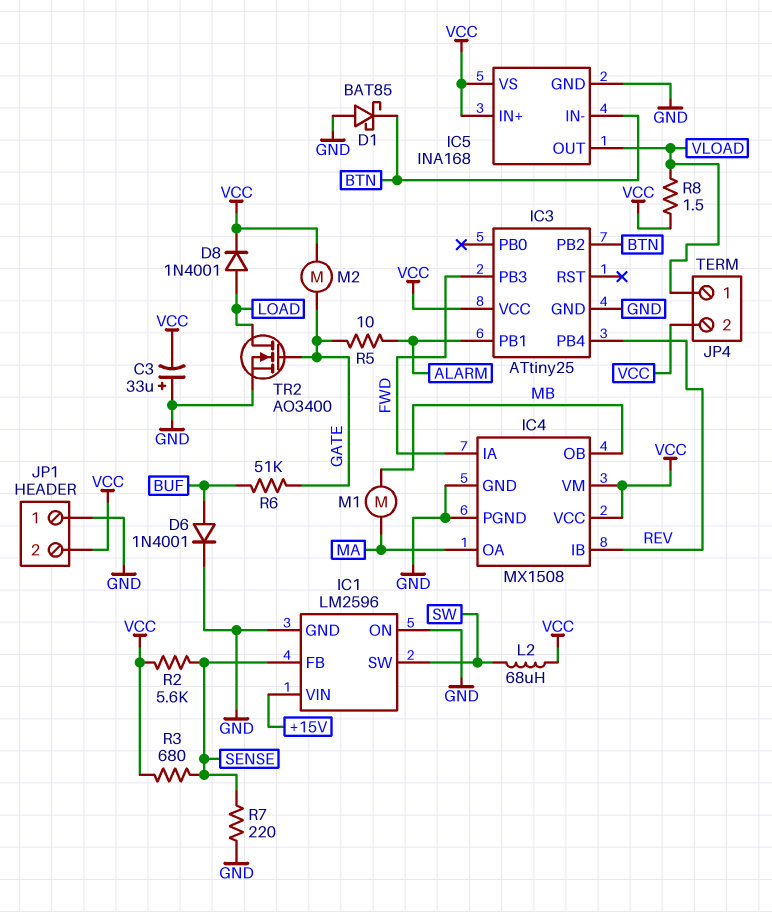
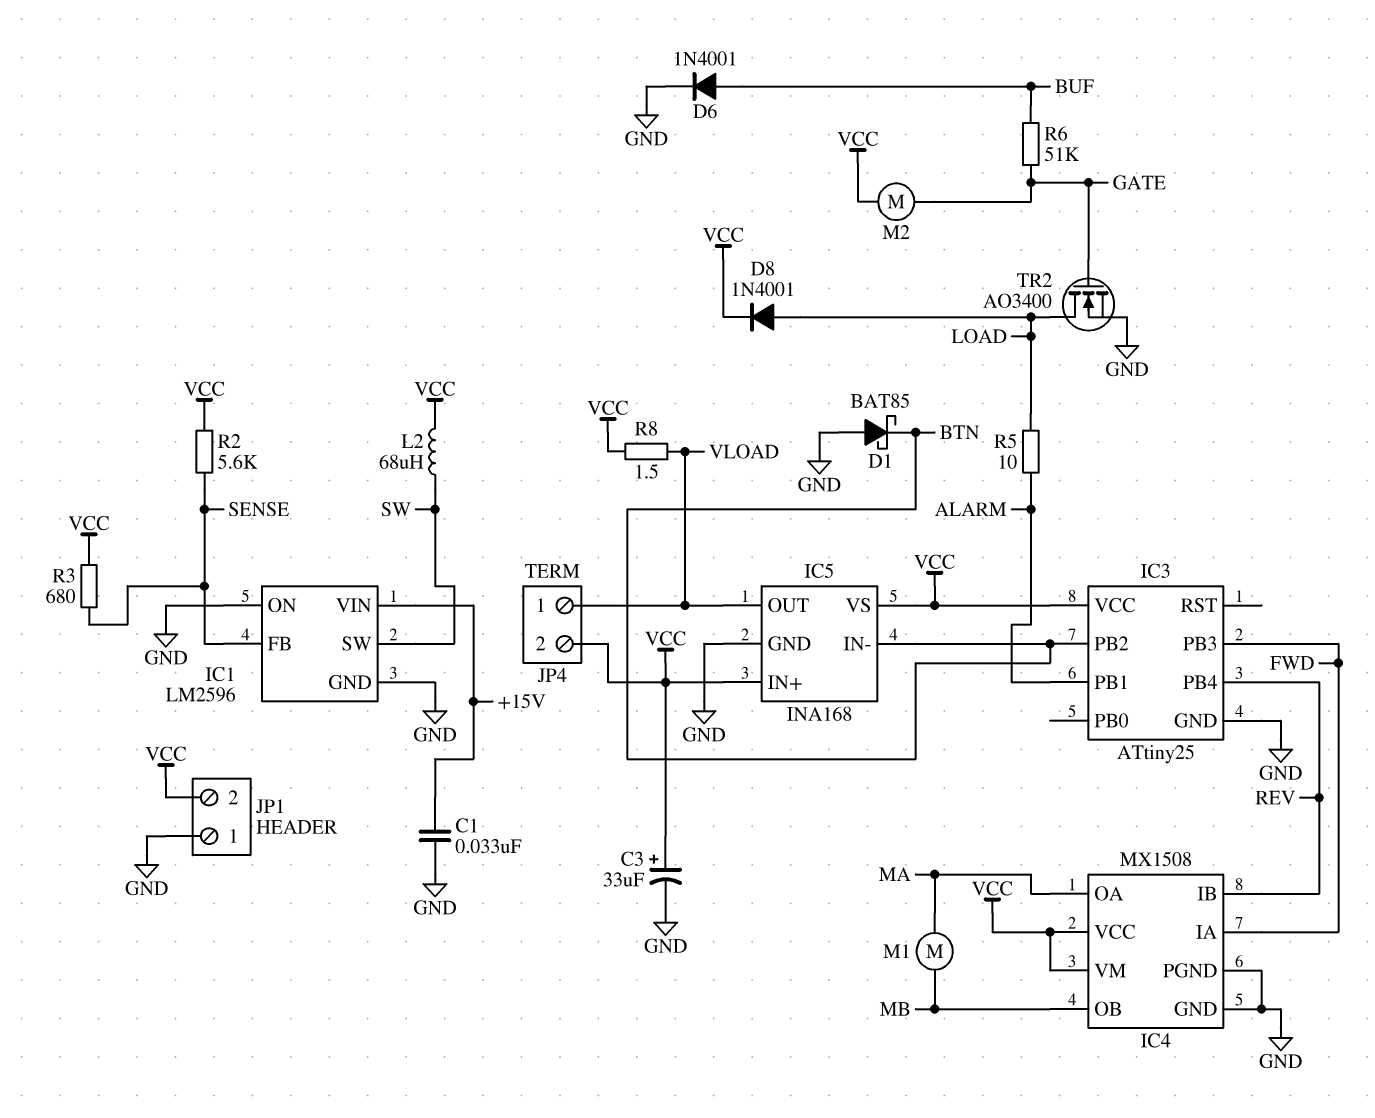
C1: none -> 33nF (+15V, GND)
C3: 33uF (plus GND, minus VCC) -> 33uF (plus VCC, minus GND)
R5: 10 (ALARM, GATE) -> 10 (ALARM, LOAD)
R7: 220 (GND, SENSE) -> none

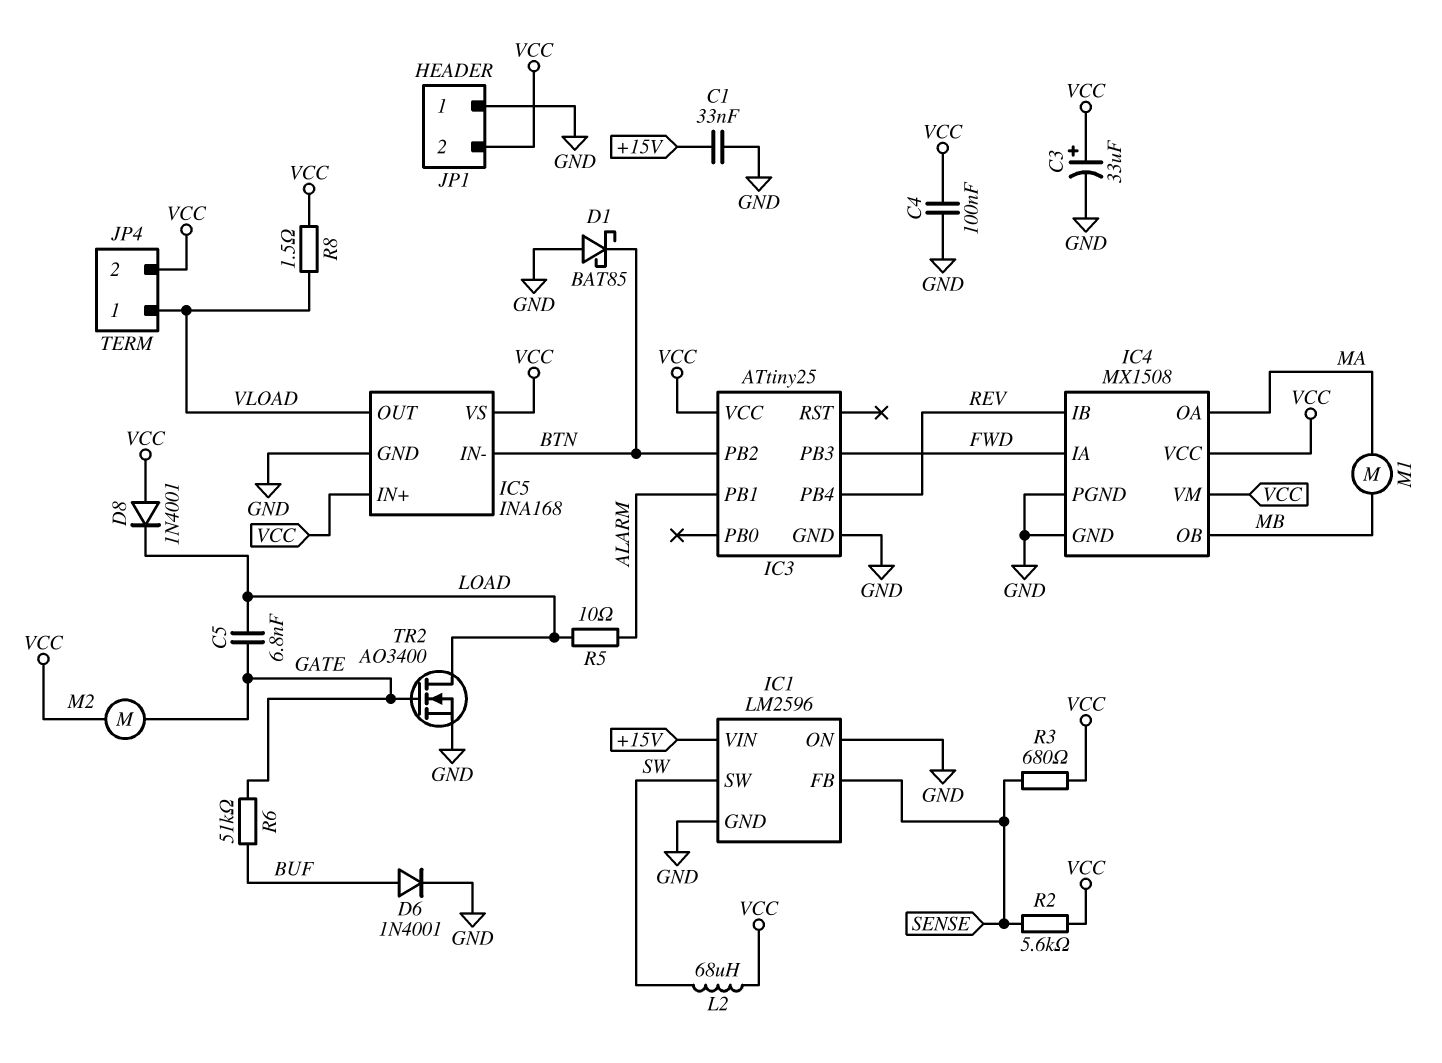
C4: none -> 100nF (GND, VCC)
C5: none -> 6.8nF (GATE, LOAD)
D8: diode 1N4001 (A LOAD, K VCC) -> diode 1N4001 (A VCC, K LOAD)

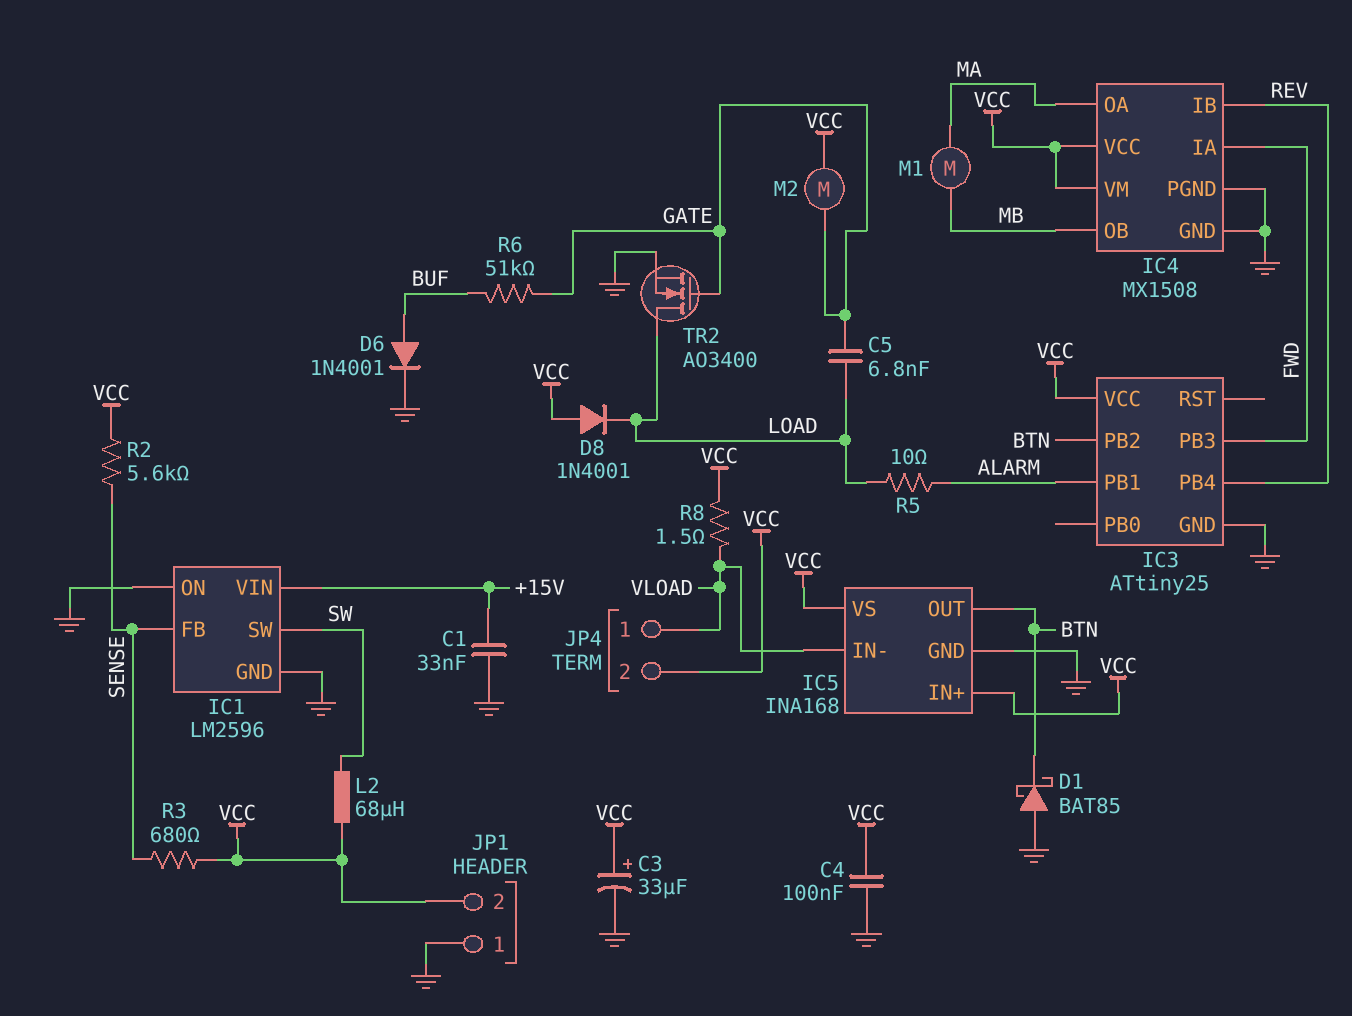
IC5 pin IN-: BTN -> VLOAD
IC5 pin OUT: VLOAD -> BTN

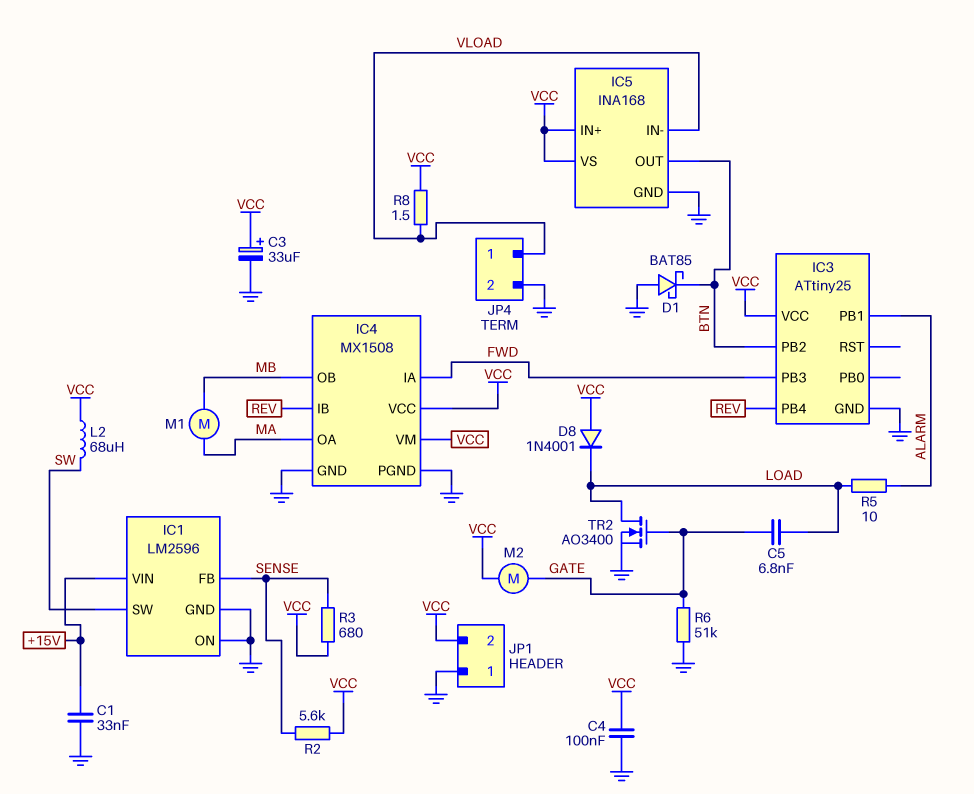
D6: diode 1N4001 (A BUF, K GND) -> none
JP4 pin 2: VCC -> GND
R6: 51k (BUF, GATE) -> 51k (GATE, GND)

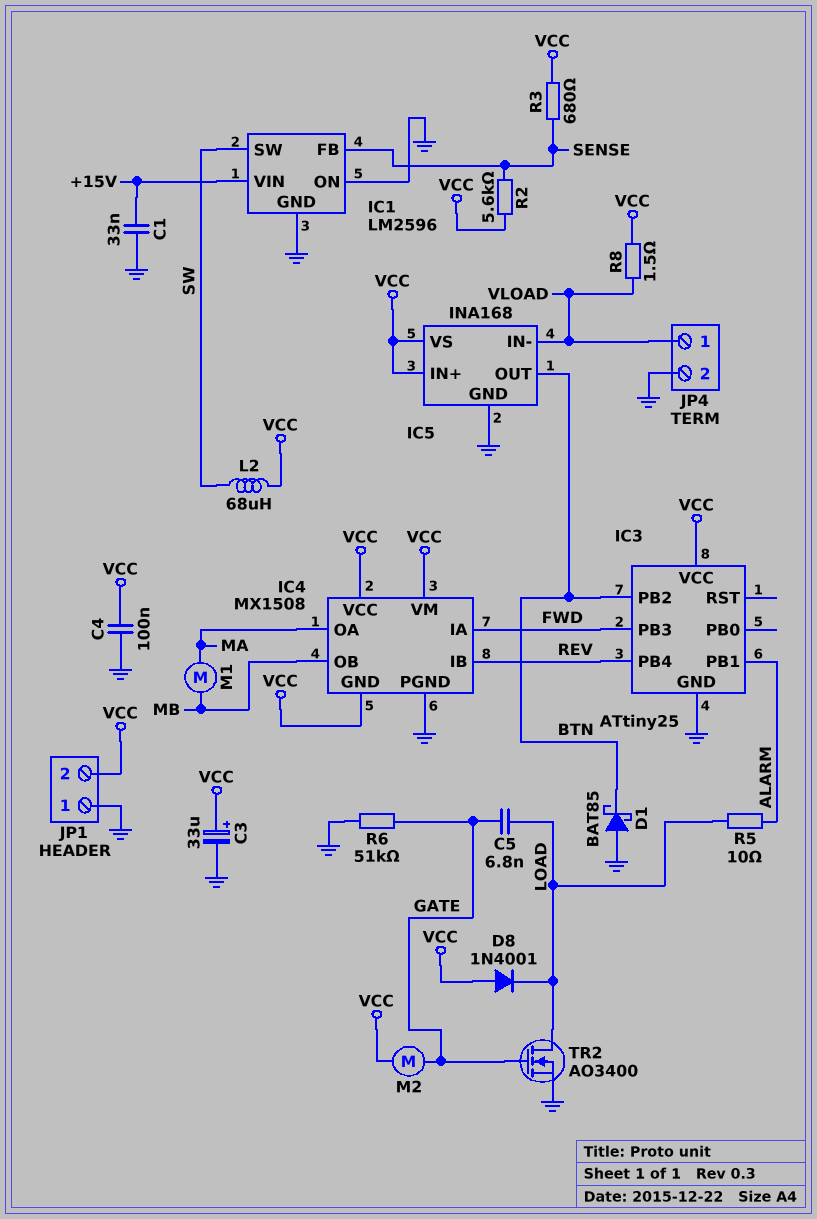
IC4 pin GND: GND -> VCC

